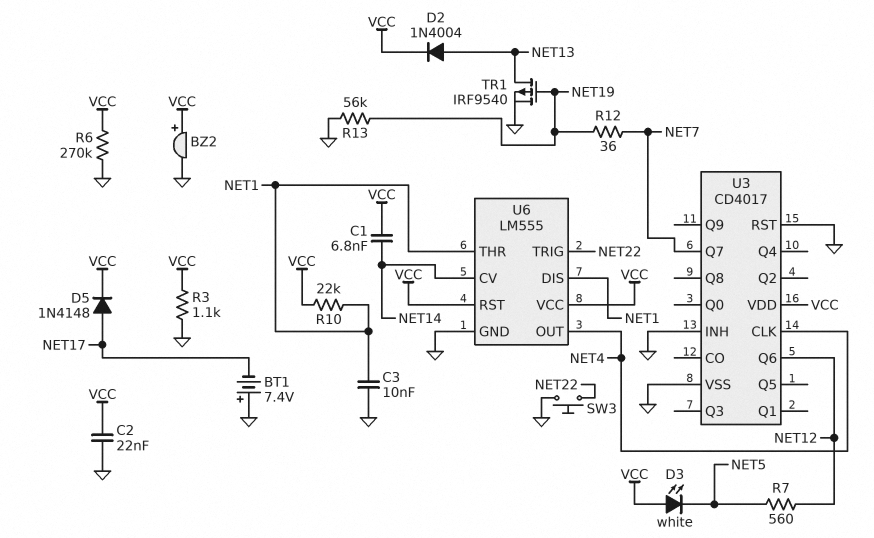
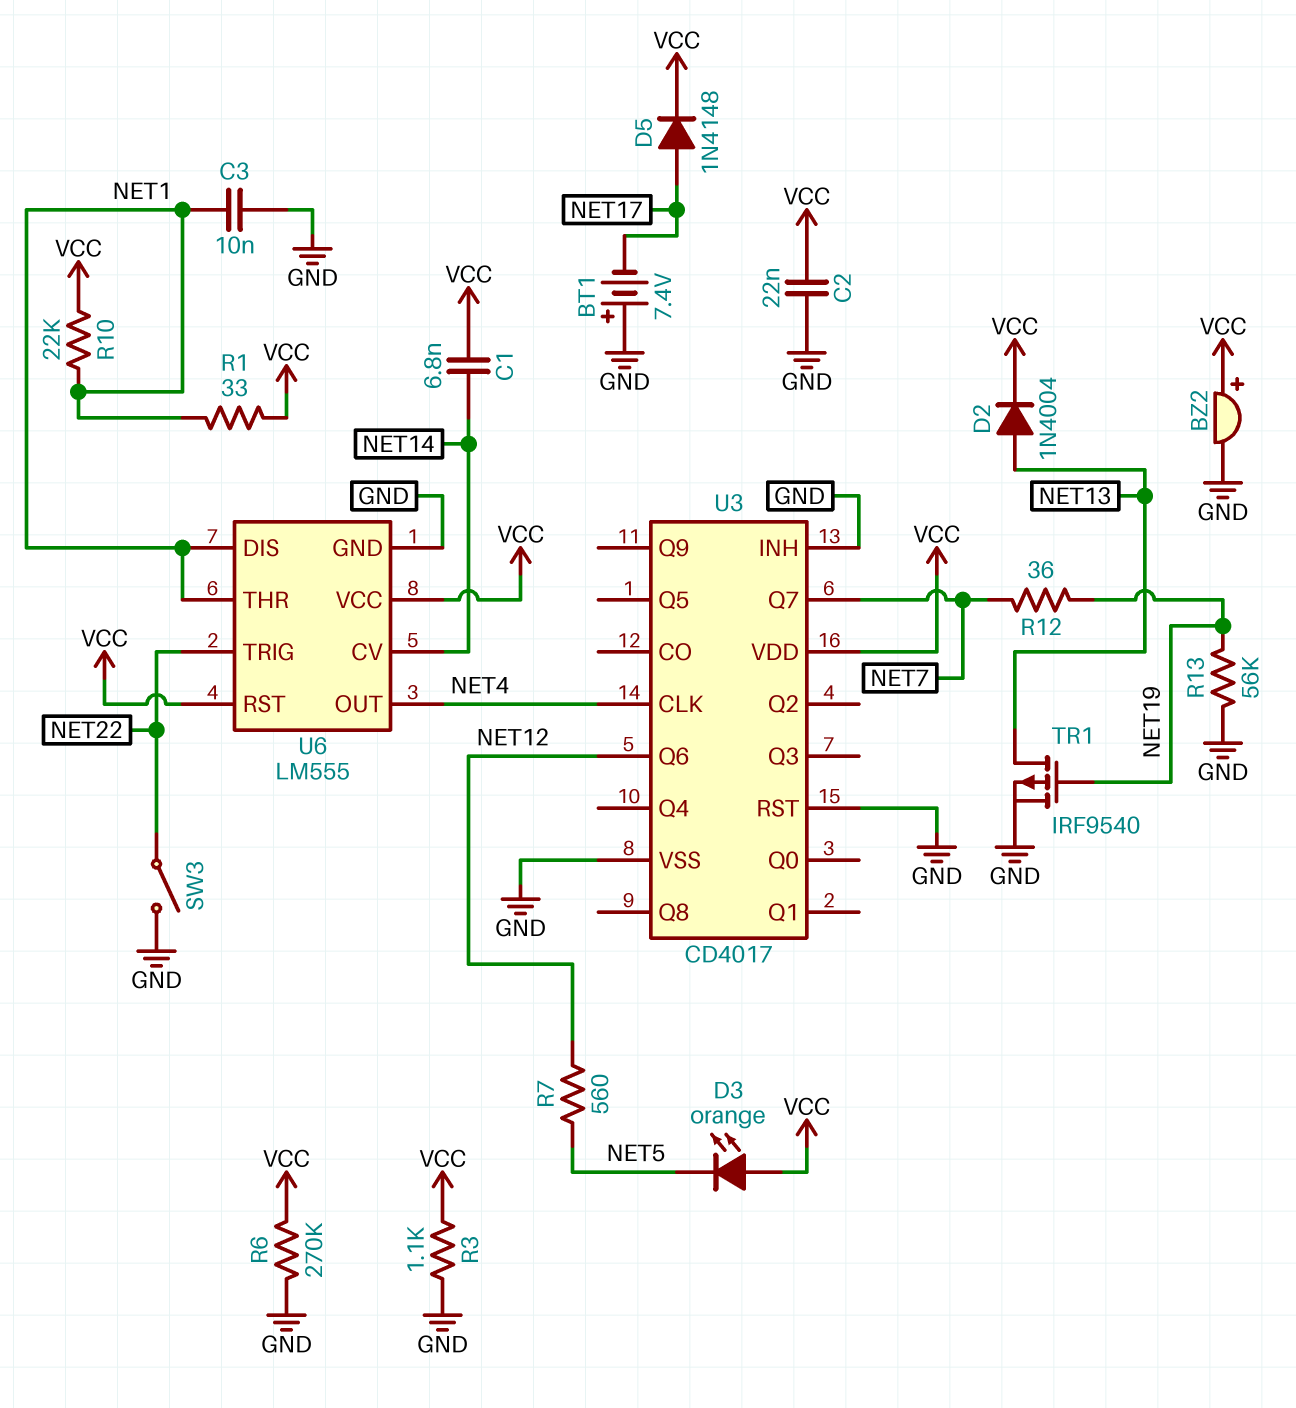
D3: LED white (A VCC, K NET5) -> LED orange (A VCC, K NET5)
R1: none -> 33 (NET1, VCC)
SW3: button (GND, NET22) -> switch (GND, NET22)

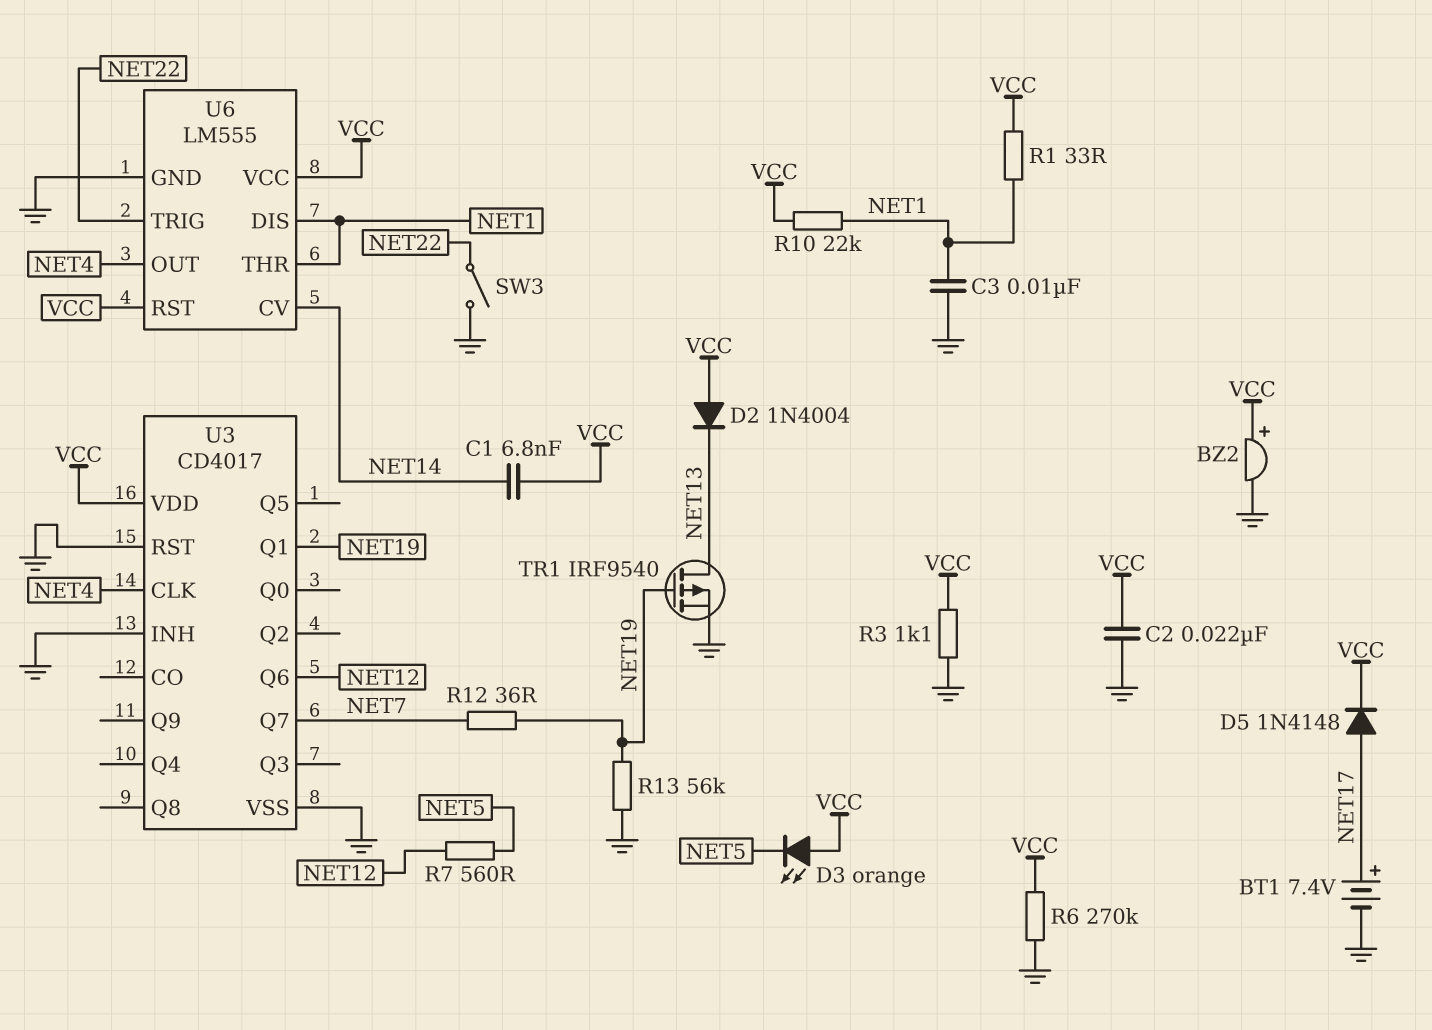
BT1: 7.4V (plus GND, minus NET17) -> 7.4V (plus NET17, minus GND)
D2: diode 1N4004 (A NET13, K VCC) -> diode 1N4004 (A VCC, K NET13)
U3 pin Q1: none -> NET19

